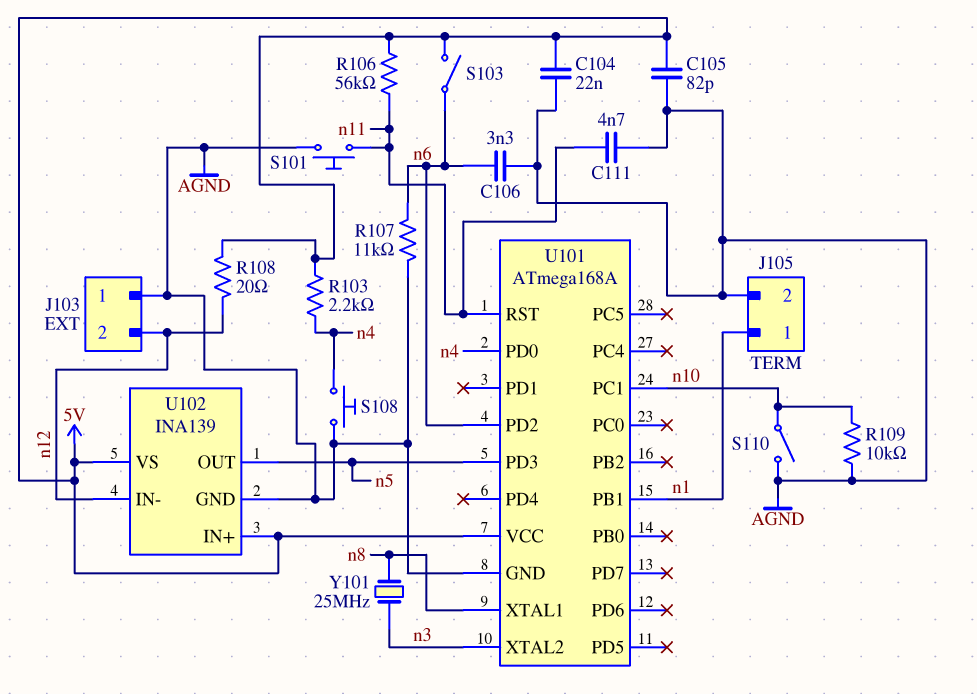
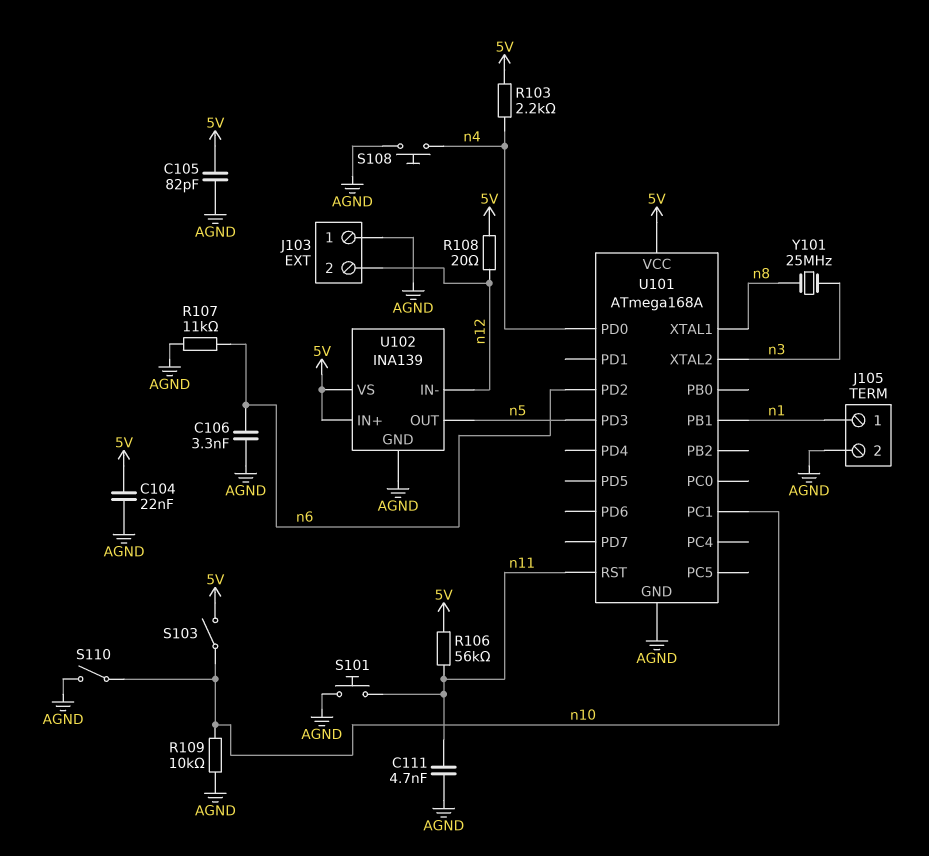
S103: switch (5V, n6) -> switch (5V, n10)

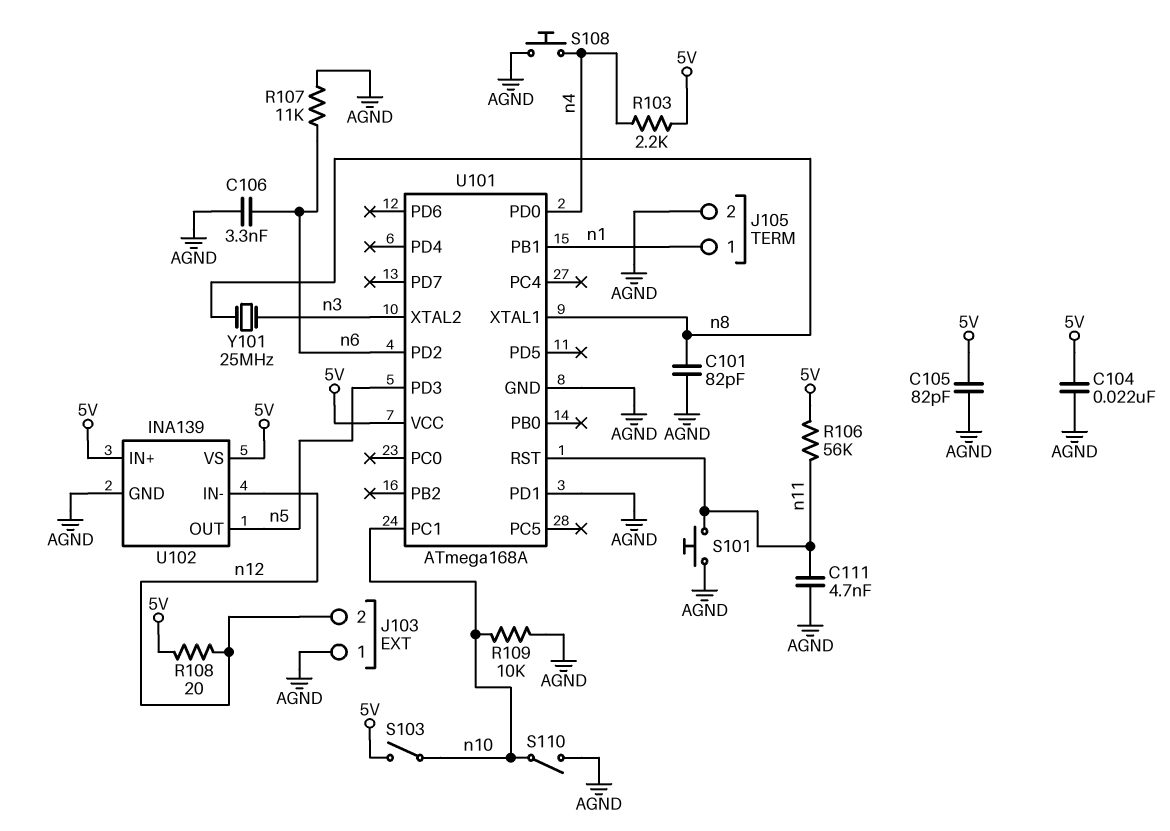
C101: none -> 82pF (AGND, n8)
U101 pin PD1: none -> AGND

